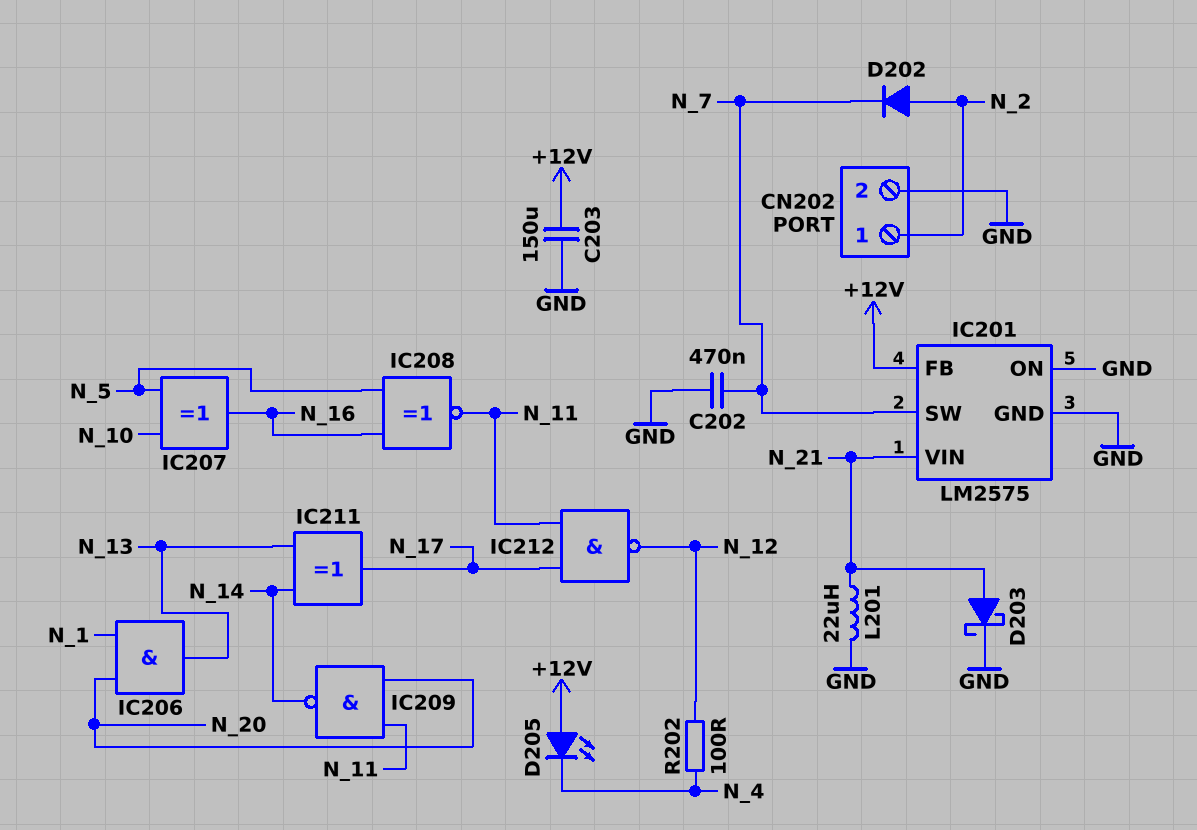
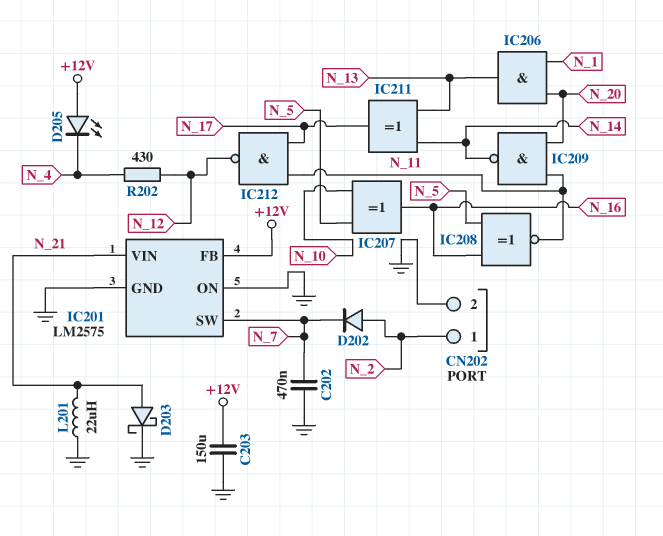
R202: 100 (N_4, N_12) -> 430 (N_4, N_12)

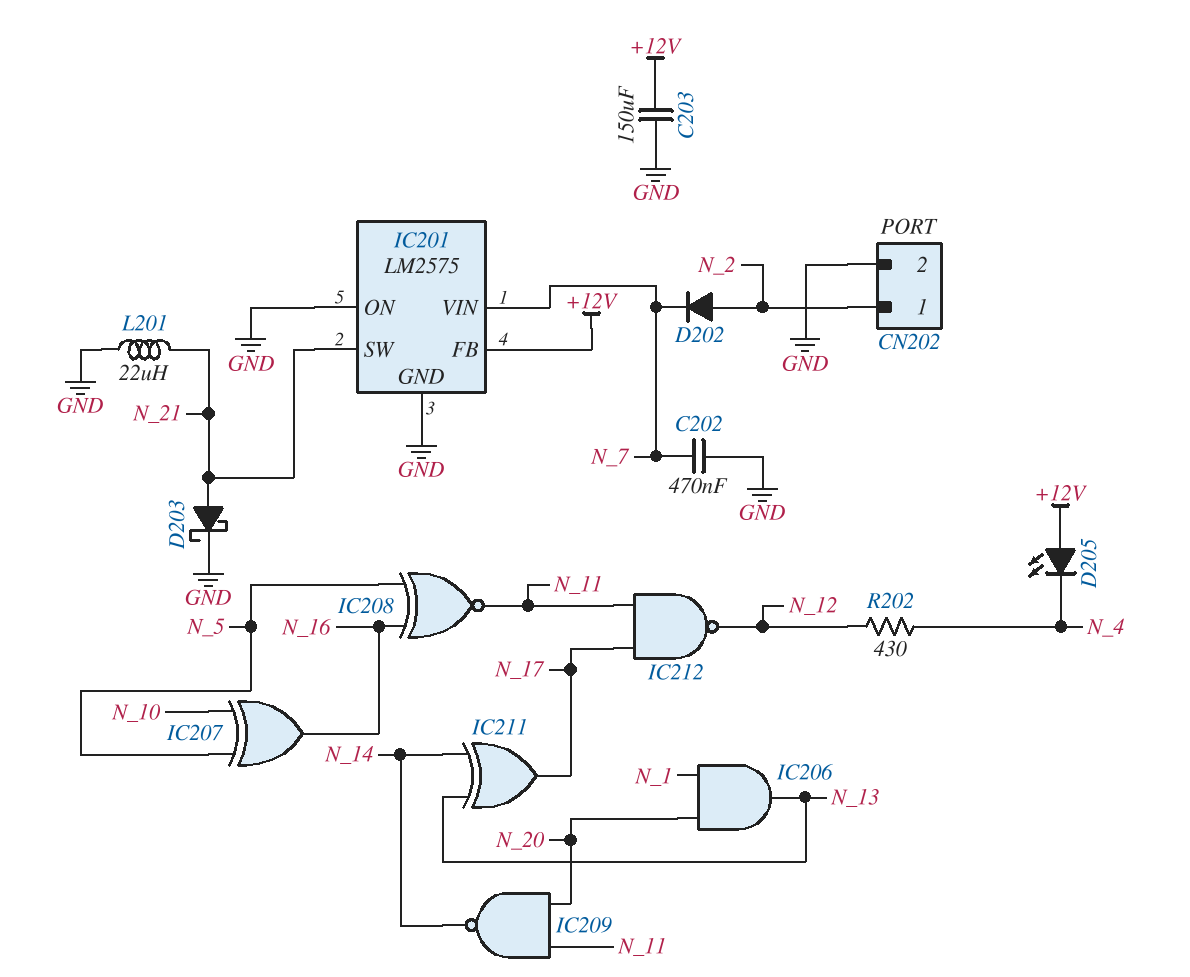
IC201 pin SW: N_7 -> N_21
IC201 pin VIN: N_21 -> N_7

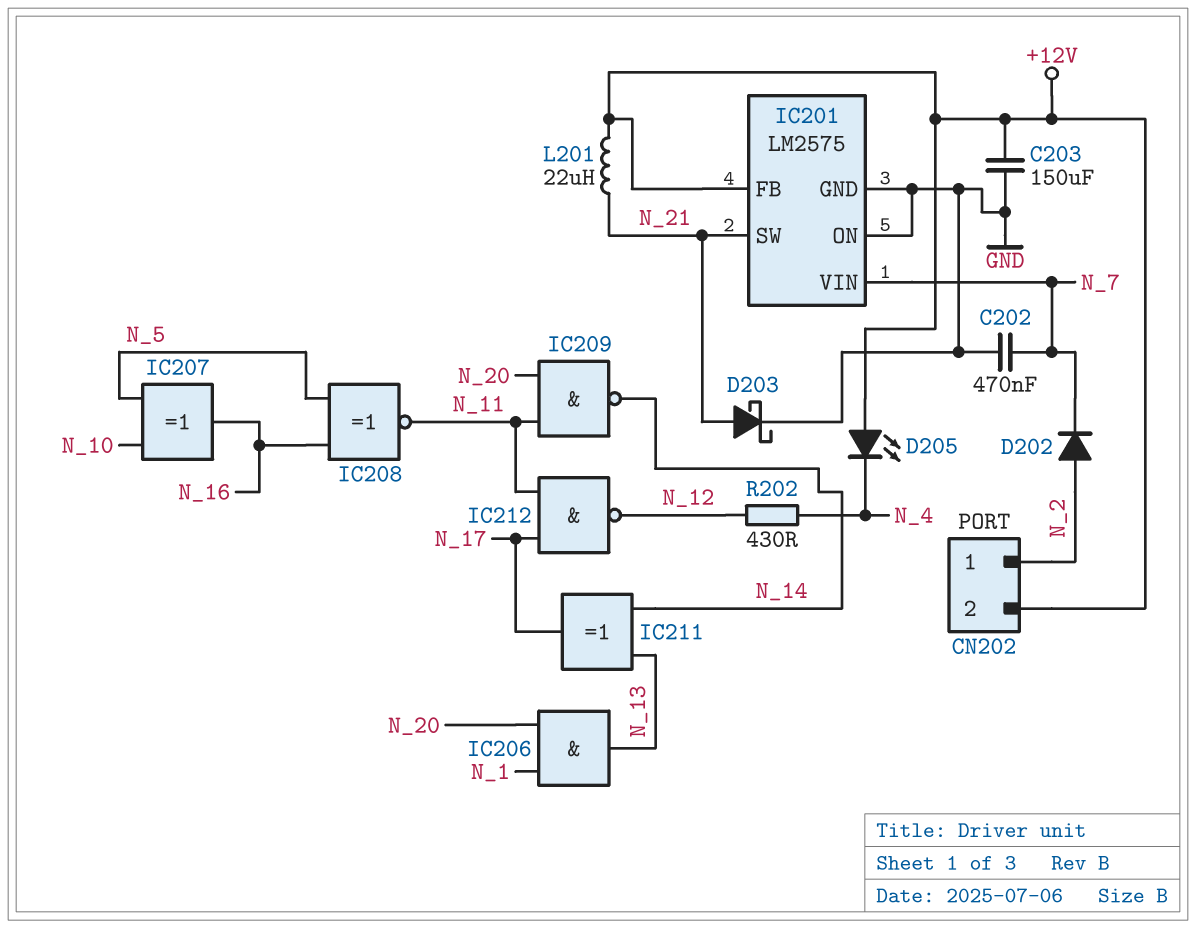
CN202 pin 2: GND -> +12V
L201: 22uH (GND, N_21) -> 22uH (+12V, N_21)

